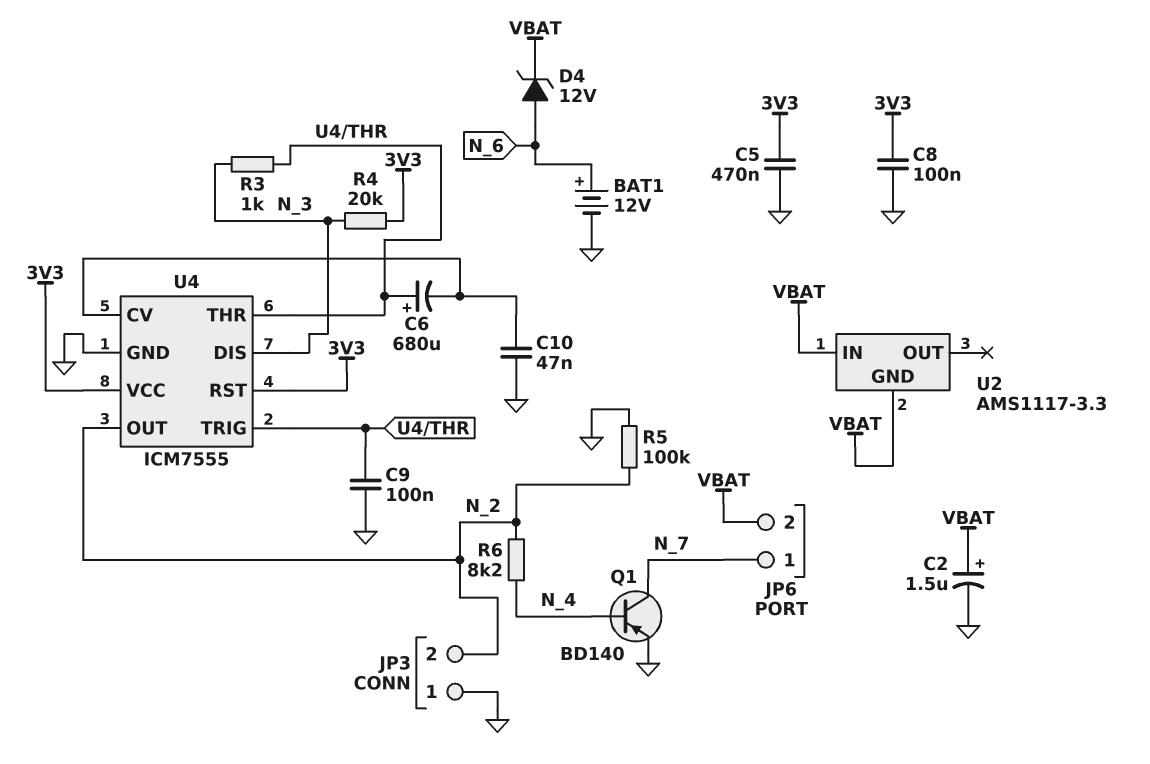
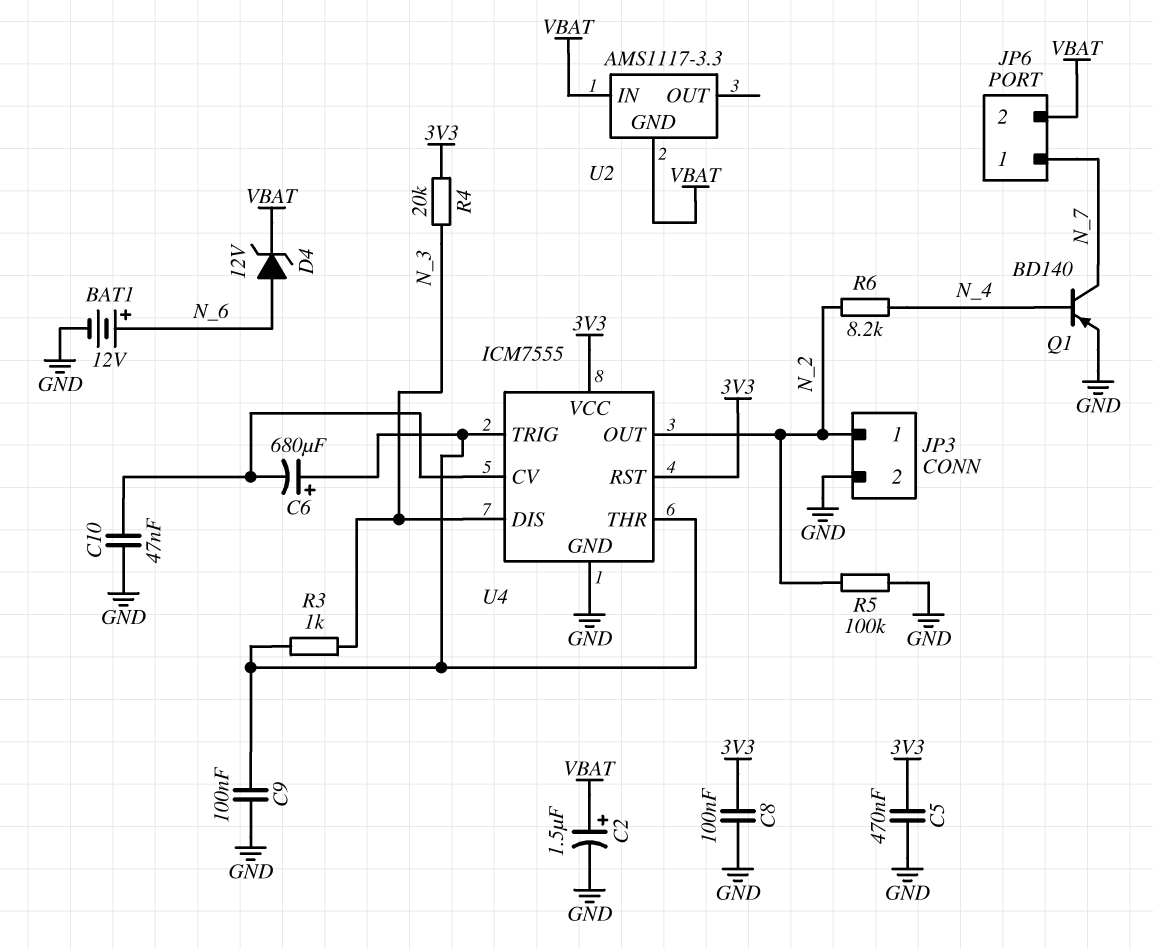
JP3 pin 1: GND -> N_2
JP3 pin 2: N_2 -> GND

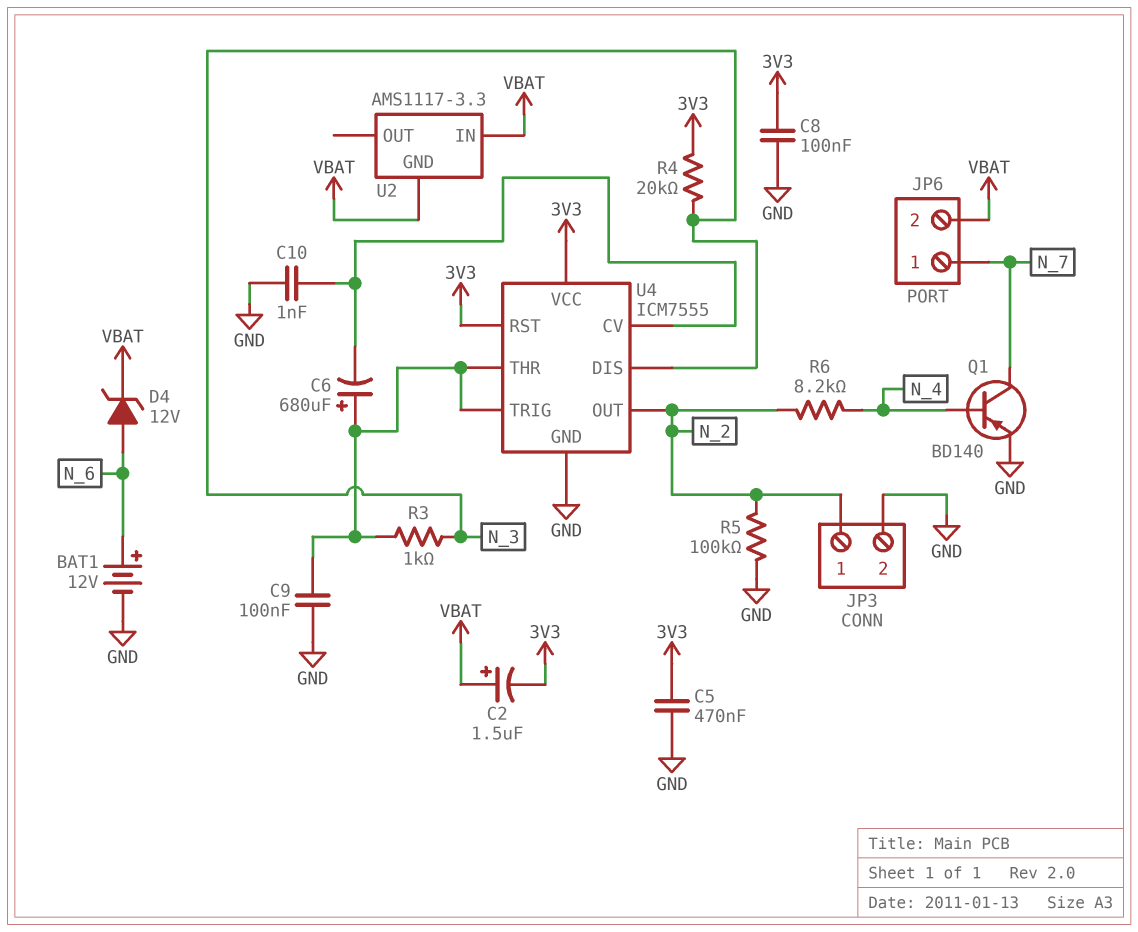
C2: 1.5uF (plus VBAT, minus GND) -> 1.5uF (plus VBAT, minus 3V3)
C10: 47nF (GND, U4/CV) -> 1nF (GND, U4/CV)

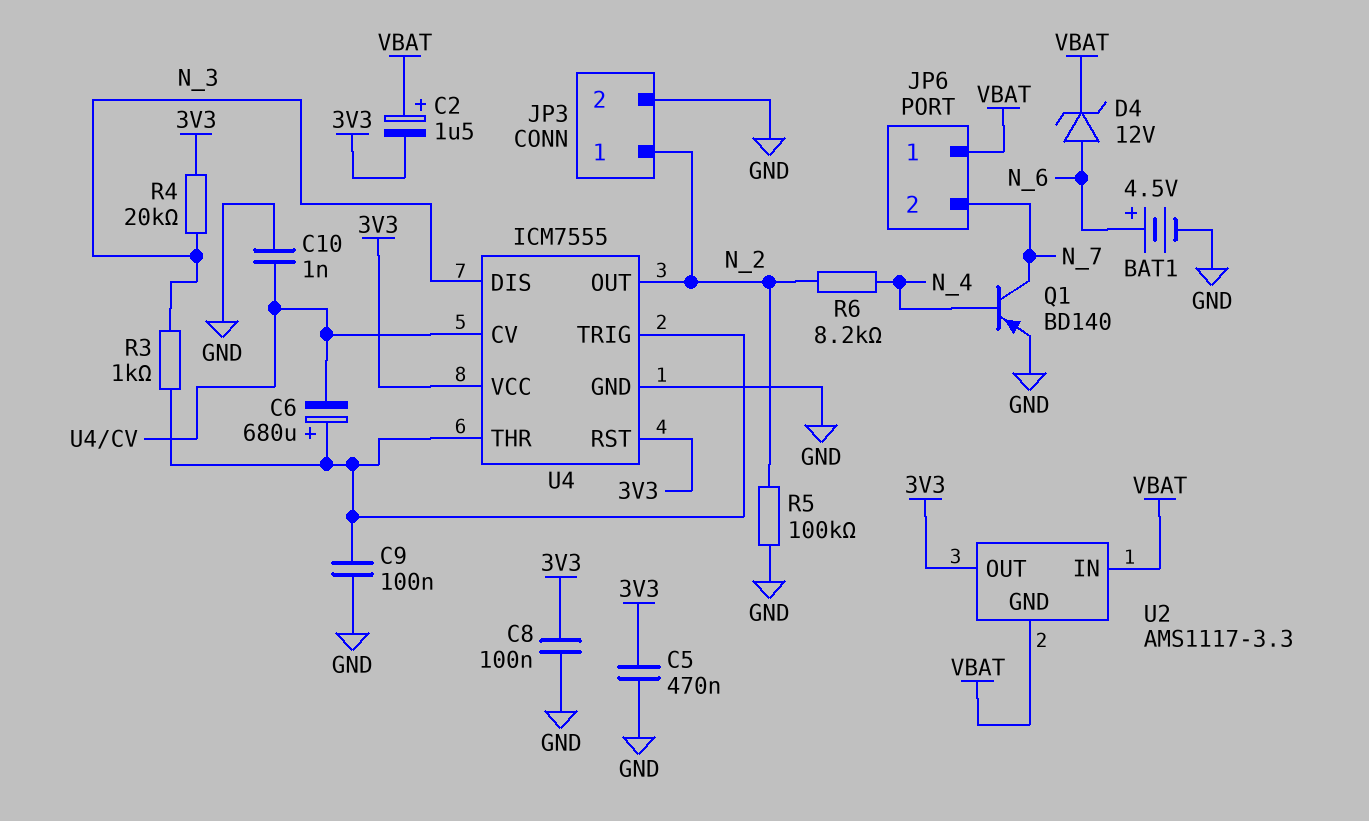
BAT1: 12V (plus N_6, minus GND) -> 4.5V (plus N_6, minus GND)
JP6 pin 1: N_7 -> VBAT
JP6 pin 2: VBAT -> N_7
U2 pin OUT: none -> 3V3

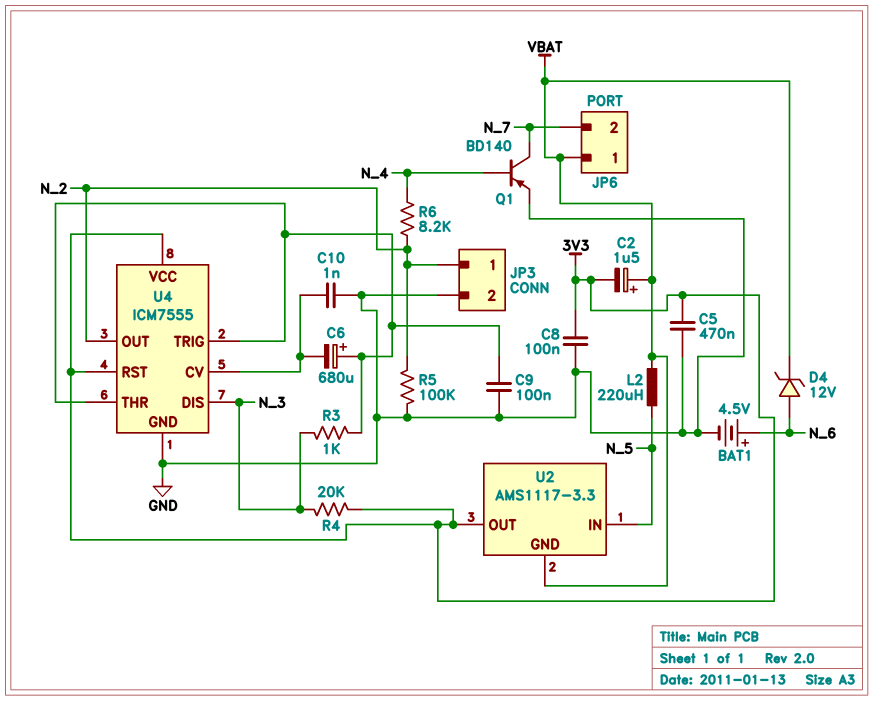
L2: none -> 220uH (N_5, VBAT)
U2 pin IN: VBAT -> N_5

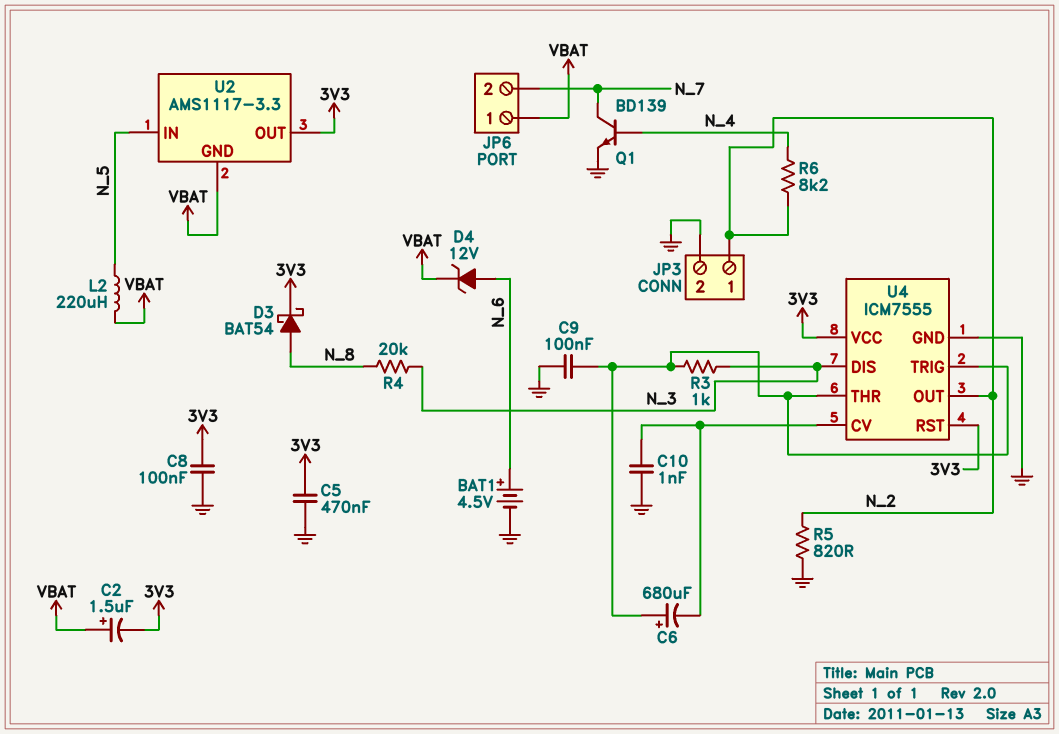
D3: none -> schottky BAT54 (A N_8, K 3V3)
Q1: PNP BD140 (B N_4, C N_7, E GND) -> NPN BD139 (B N_4, C N_7, E GND)
R4: 20k (3V3, N_3) -> 20k (N_3, N_8)
R5: 100k (GND, N_2) -> 820 (GND, N_2)

